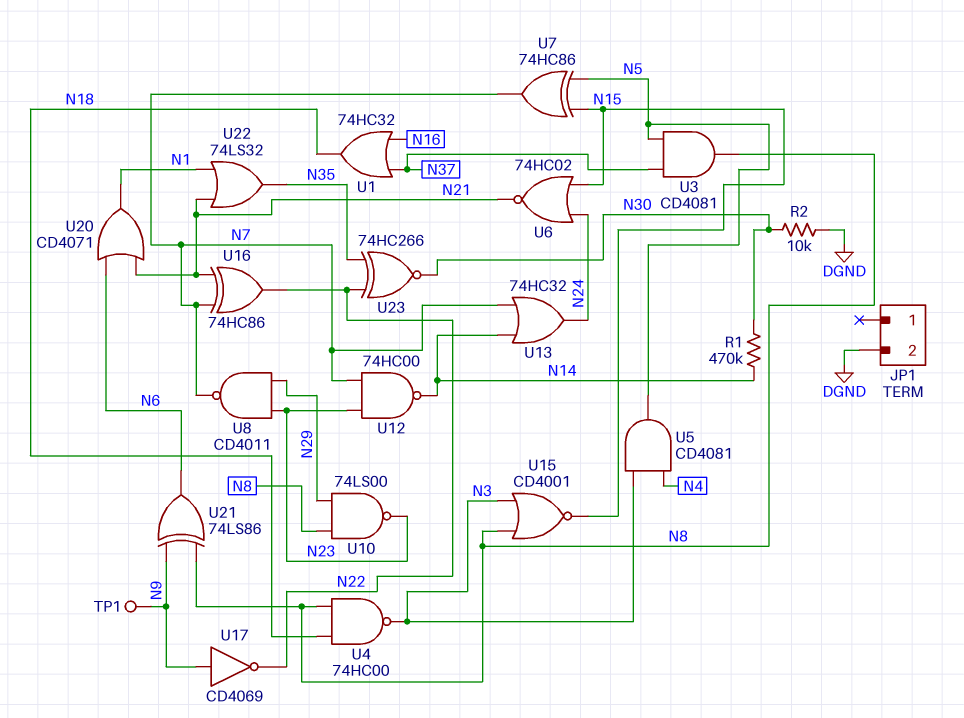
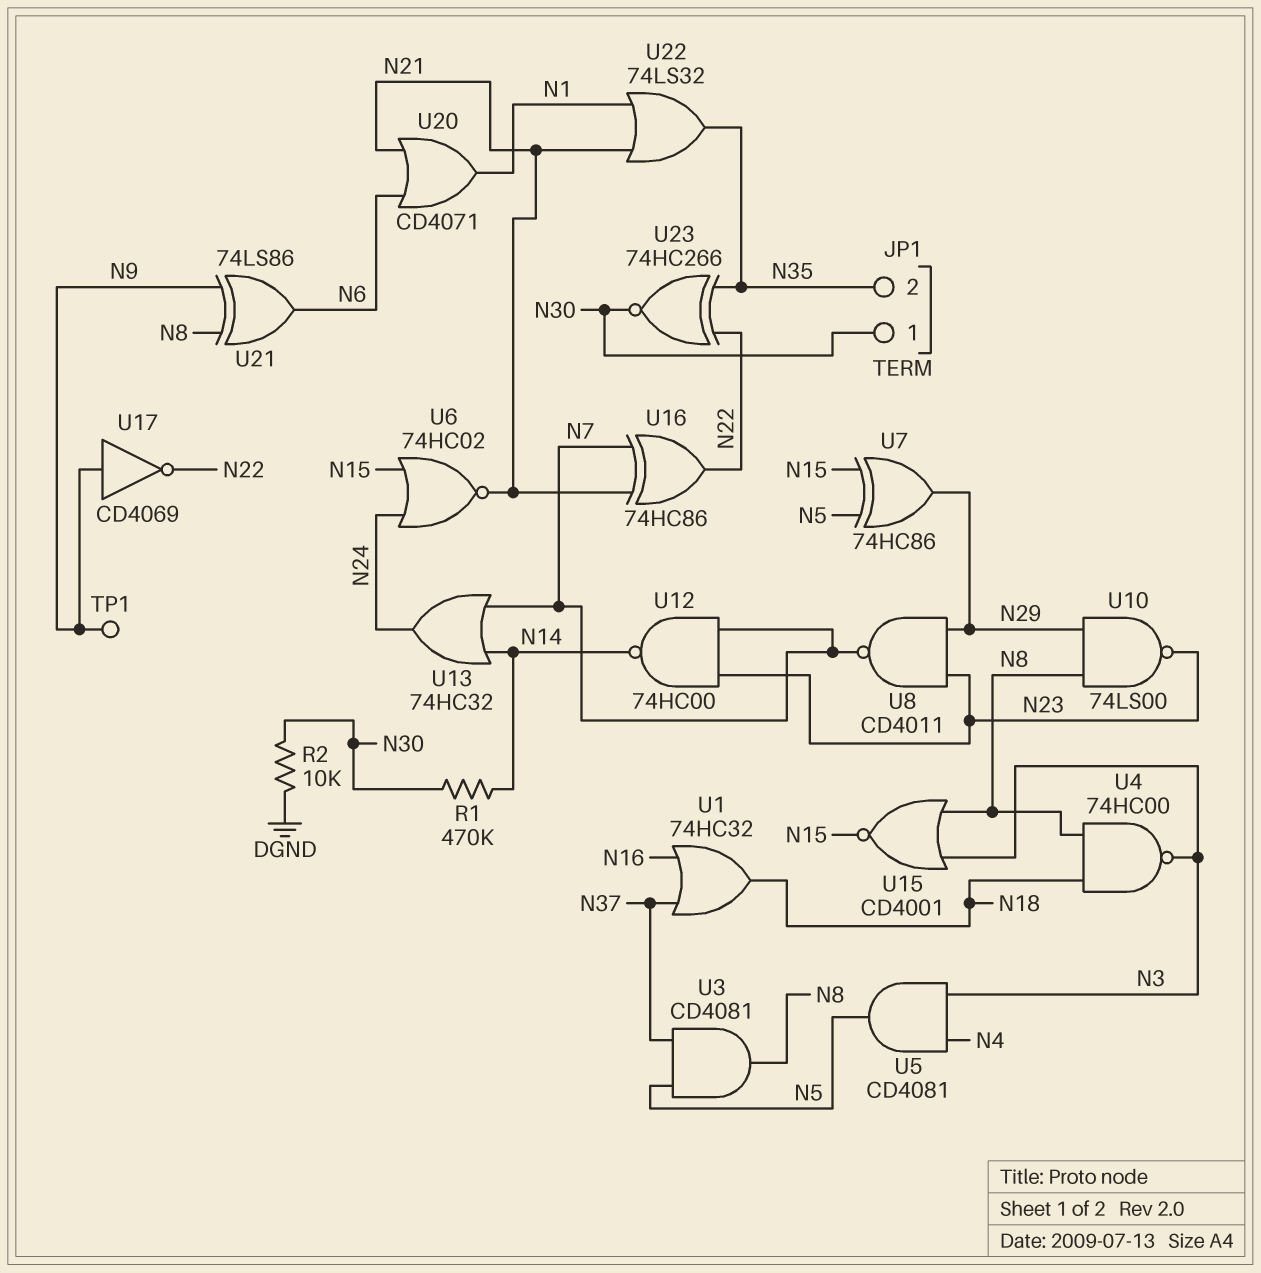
JP1 pin 1: none -> N30
JP1 pin 2: DGND -> N35
U7: XOR 74HC86 (in N5, in N15, out N7) -> XOR 74HC86 (in N5, in N15, out N29)

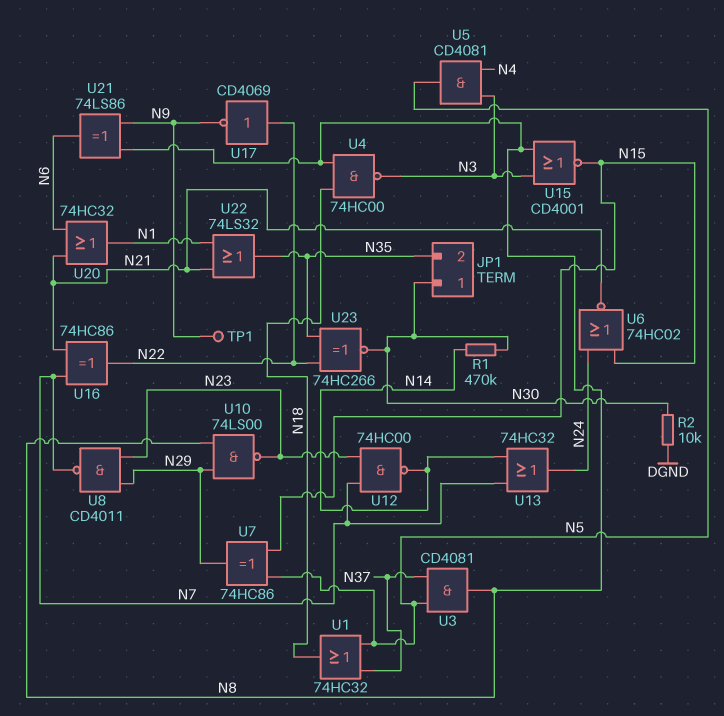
U1: OR 74HC32 (in N16, in N37, out N18) -> OR 74HC32 (in N5, in N37, out N18)
U17: NOT CD4069 (in N9, out N22) -> NOT CD4069 (in N22, out N9)
U20: OR CD4071 (in N6, in N21, out N1) -> OR 74HC32 (in N6, in N21, out N1)

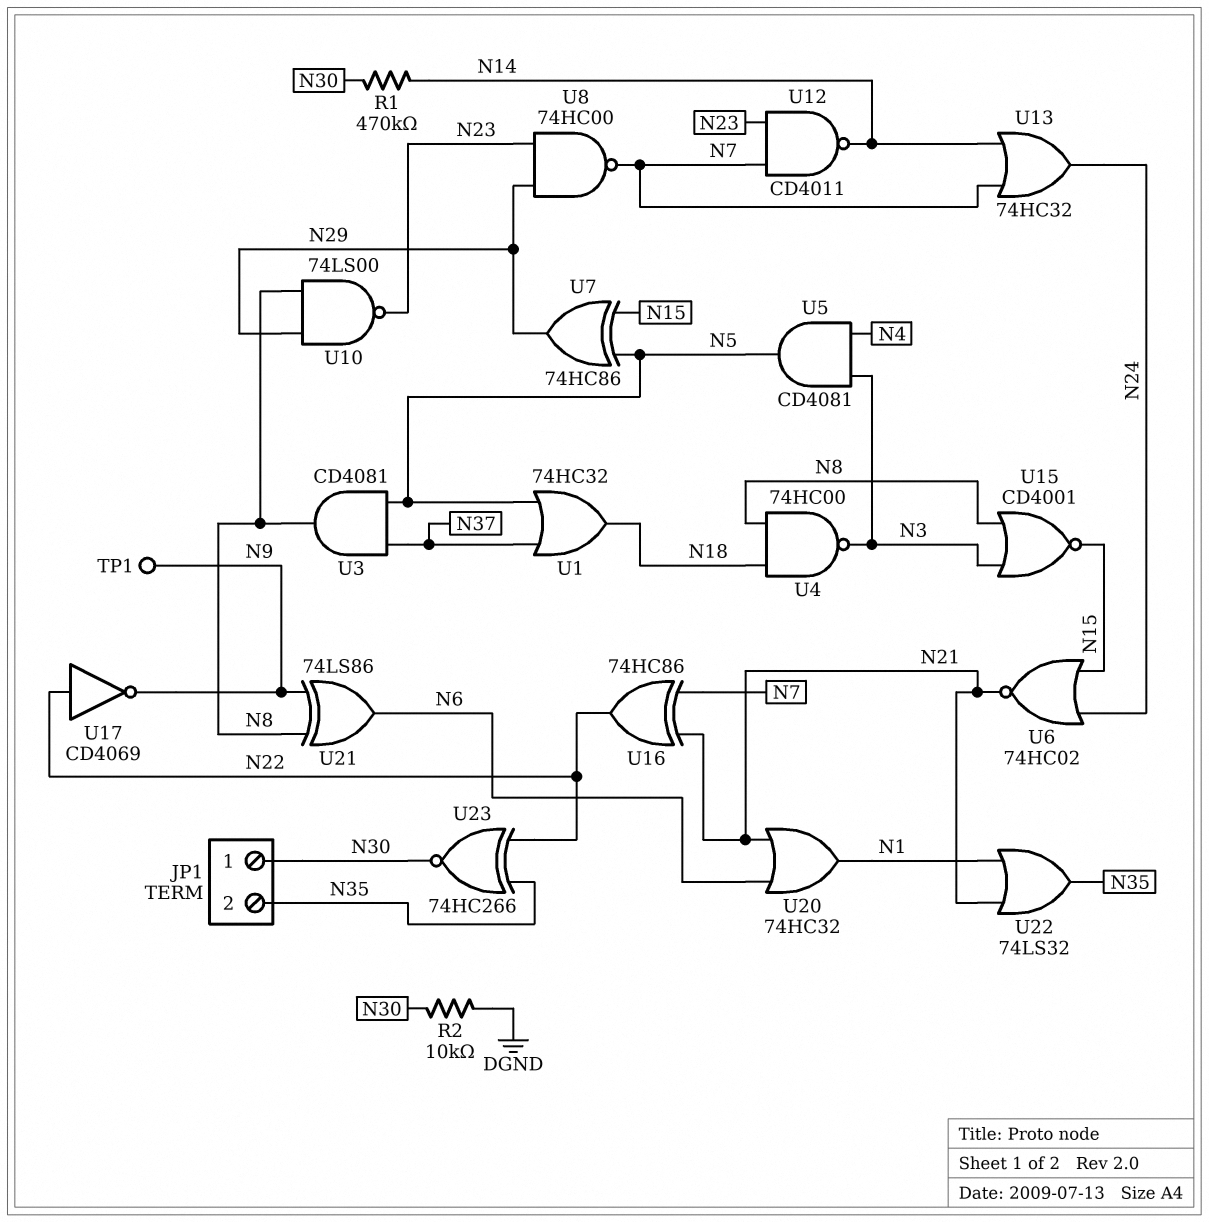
U8: NAND CD4011 (in N23, in N29, out N7) -> NAND 74HC00 (in N23, in N29, out N7)
U12: NAND 74HC00 (in N7, in N23, out N14) -> NAND CD4011 (in N7, in N23, out N14)

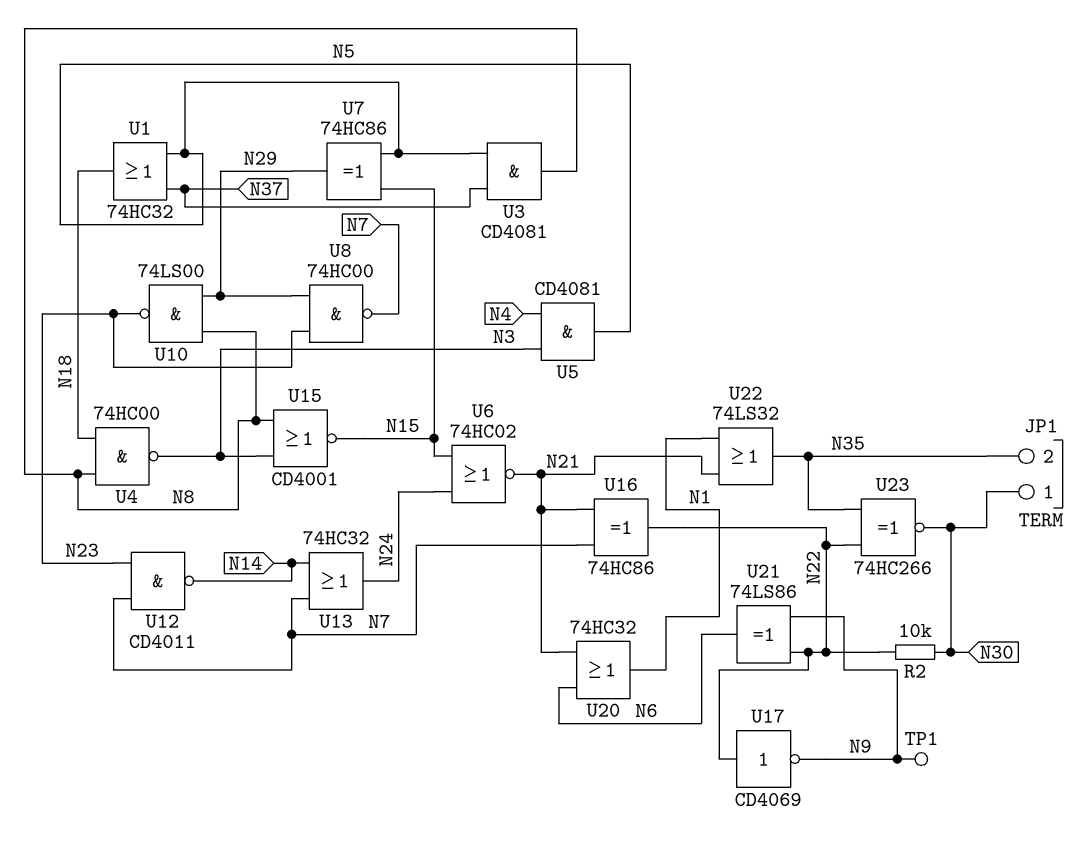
R1: 470k (N14, N30) -> none
R2: 10k (DGND, N30) -> 10k (N22, N30)
U21: XOR 74LS86 (in N8, in N9, out N6) -> XOR 74LS86 (in N9, in N22, out N6)

